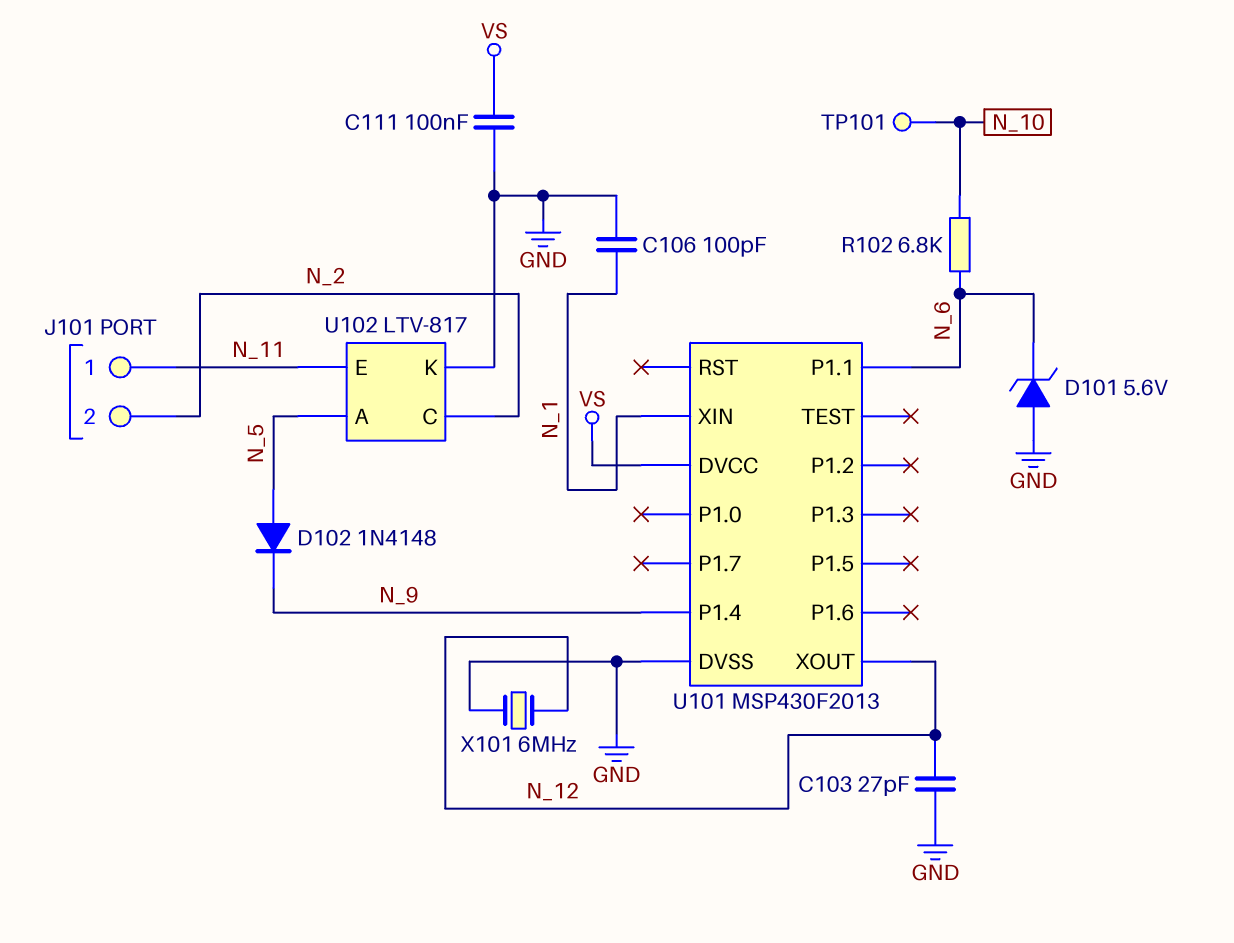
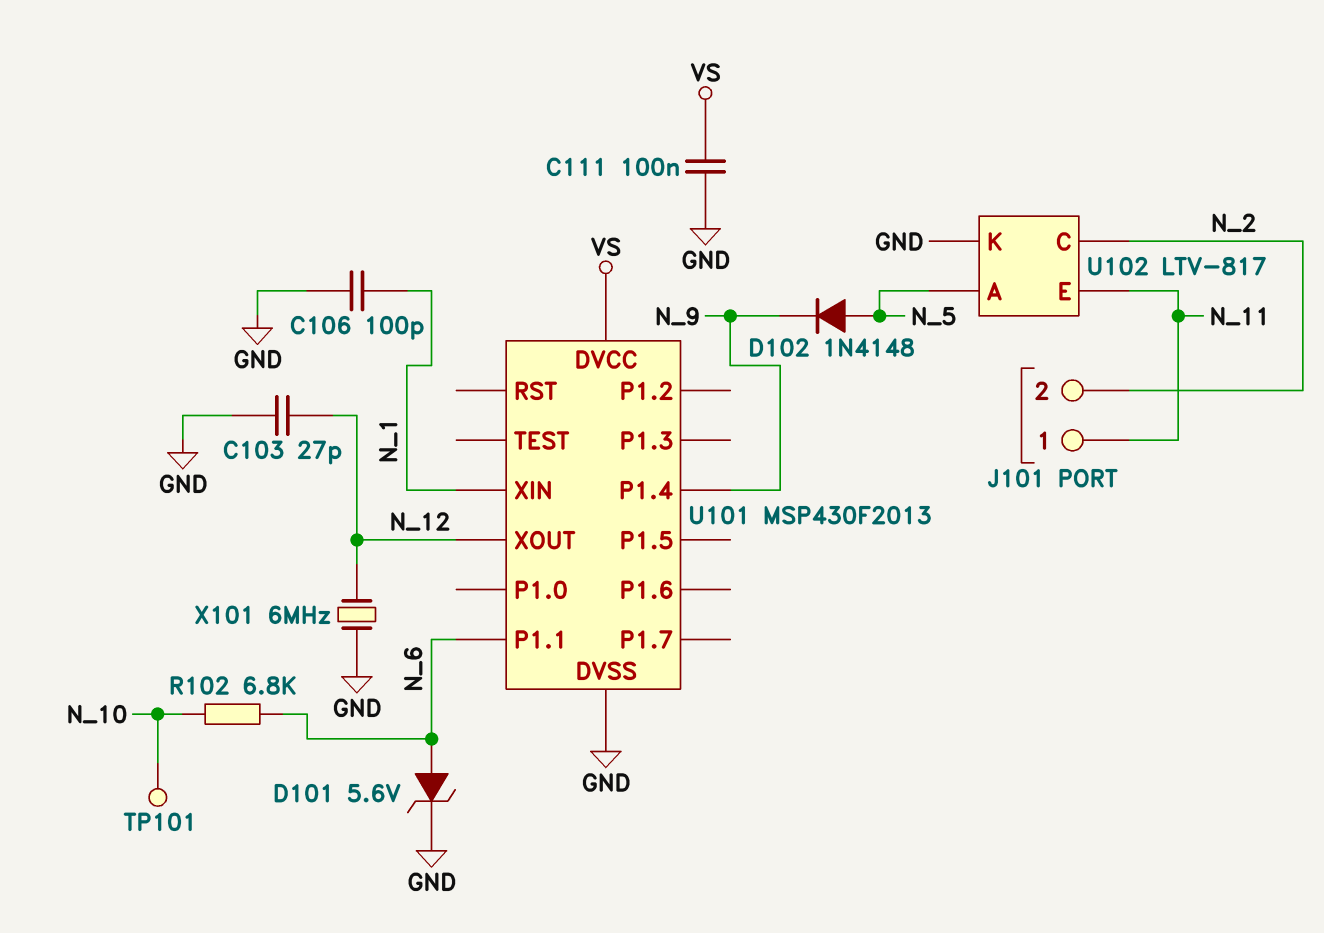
D101: zener 5.6V (A GND, K N_6) -> zener 5.6V (A N_6, K GND)

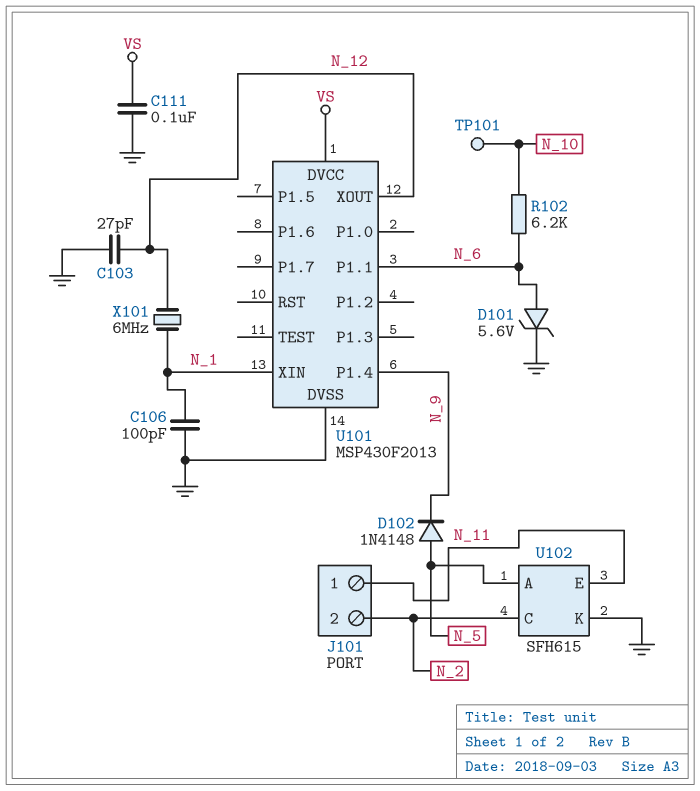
R102: 6.8k (N_6, N_10) -> 6.2k (N_6, N_10)
U102: LTV-817 -> SFH615
X101: 6MHz (GND, N_12) -> 6MHz (N_1, N_12)

